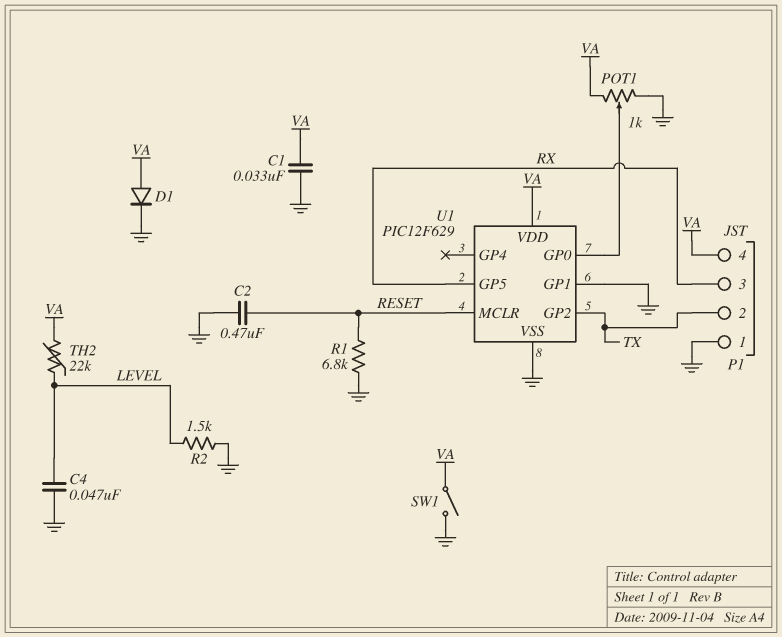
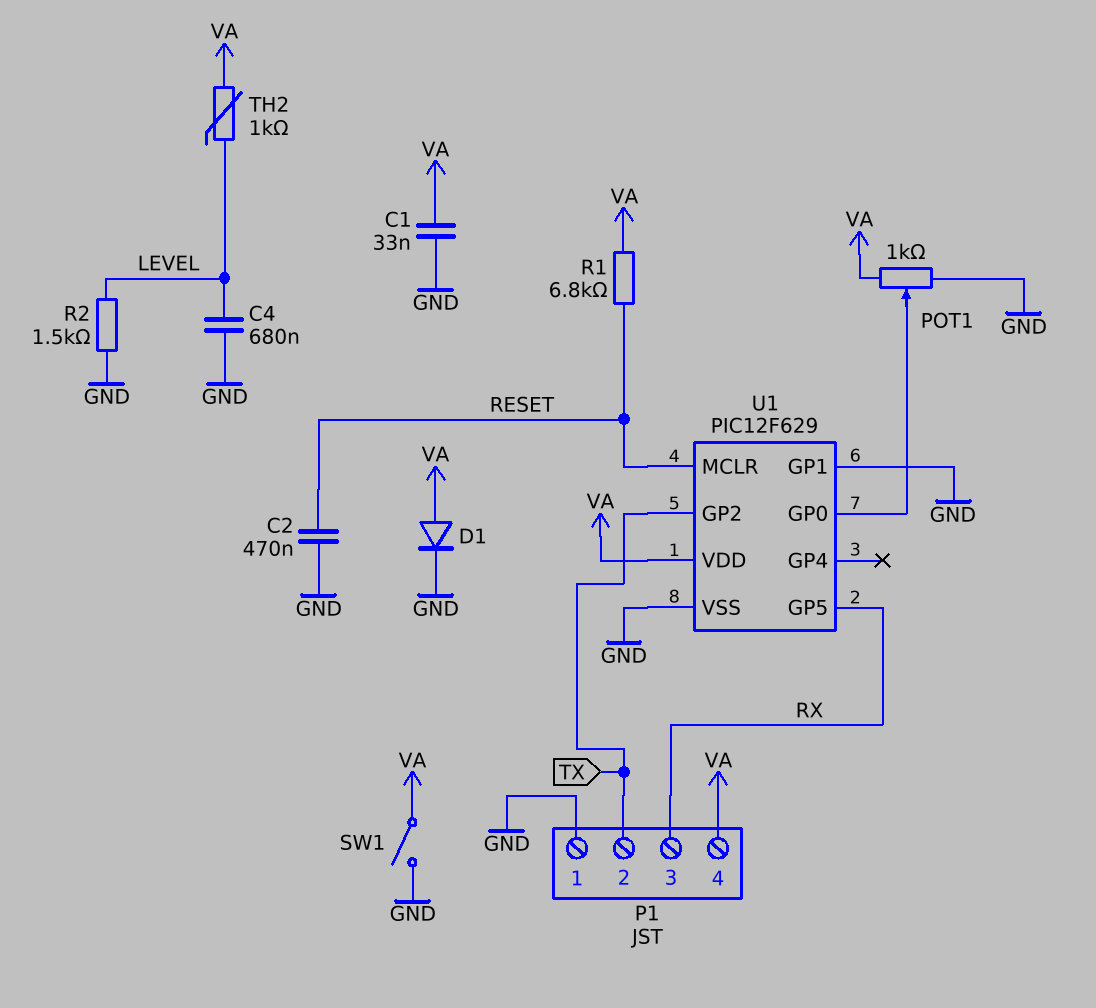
C4: 47nF (GND, LEVEL) -> 680nF (GND, LEVEL)
R1: 6.8k (GND, RESET) -> 6.8k (RESET, VA)
TH2: 22k (LEVEL, VA) -> 1k (LEVEL, VA)

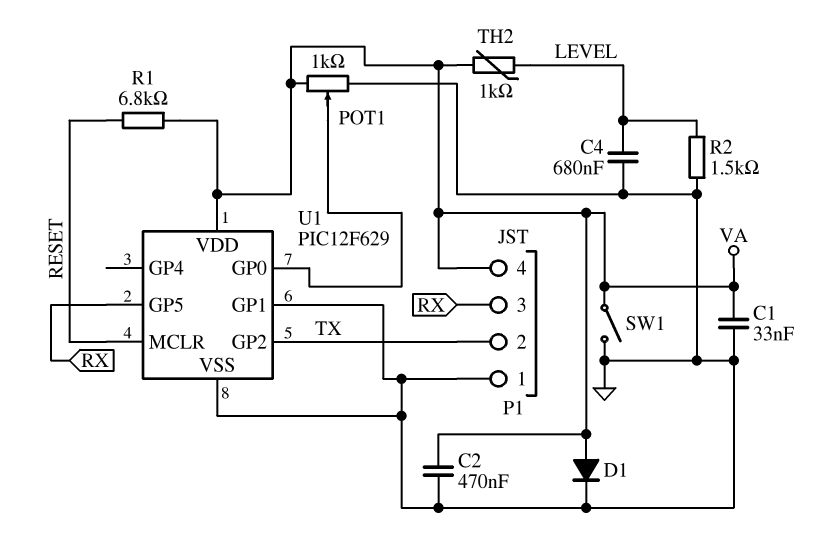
C2: 470nF (GND, RESET) -> 470nF (GND, VA)

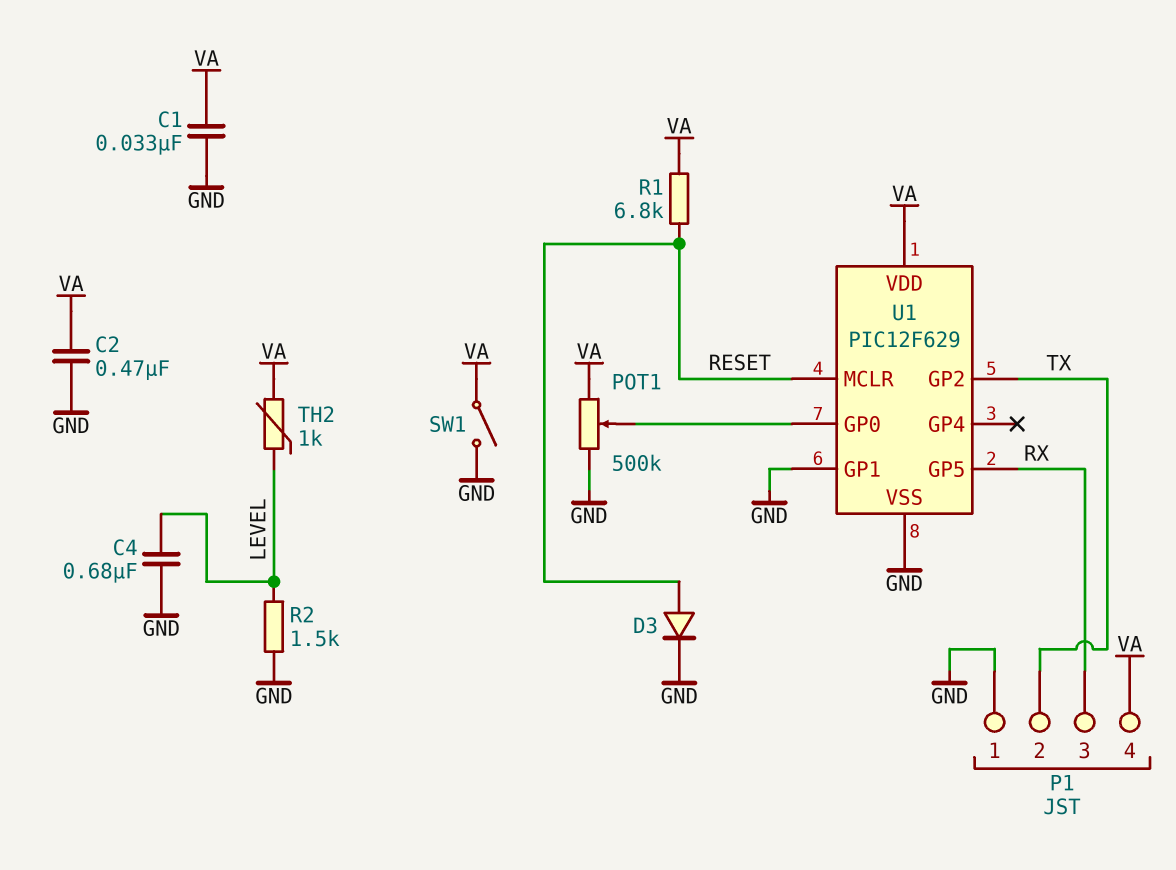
D1: diode (A VA, K GND) -> none
D3: none -> diode (A RESET, K GND)
POT1: 1k (GND, VA, wiper U1/GP0) -> 500k (GND, VA, wiper U1/GP0)

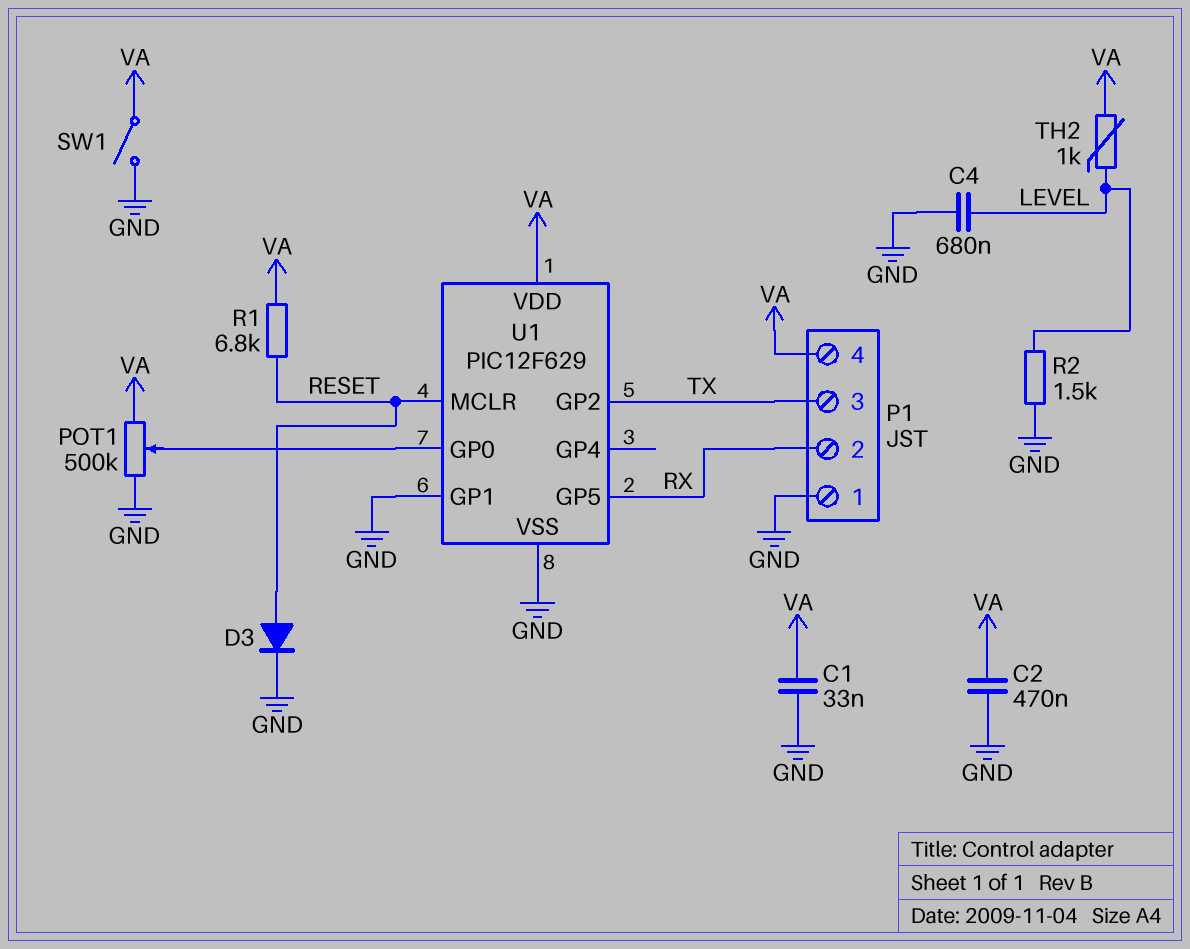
P1 pin 2: TX -> RX
P1 pin 3: RX -> TX

